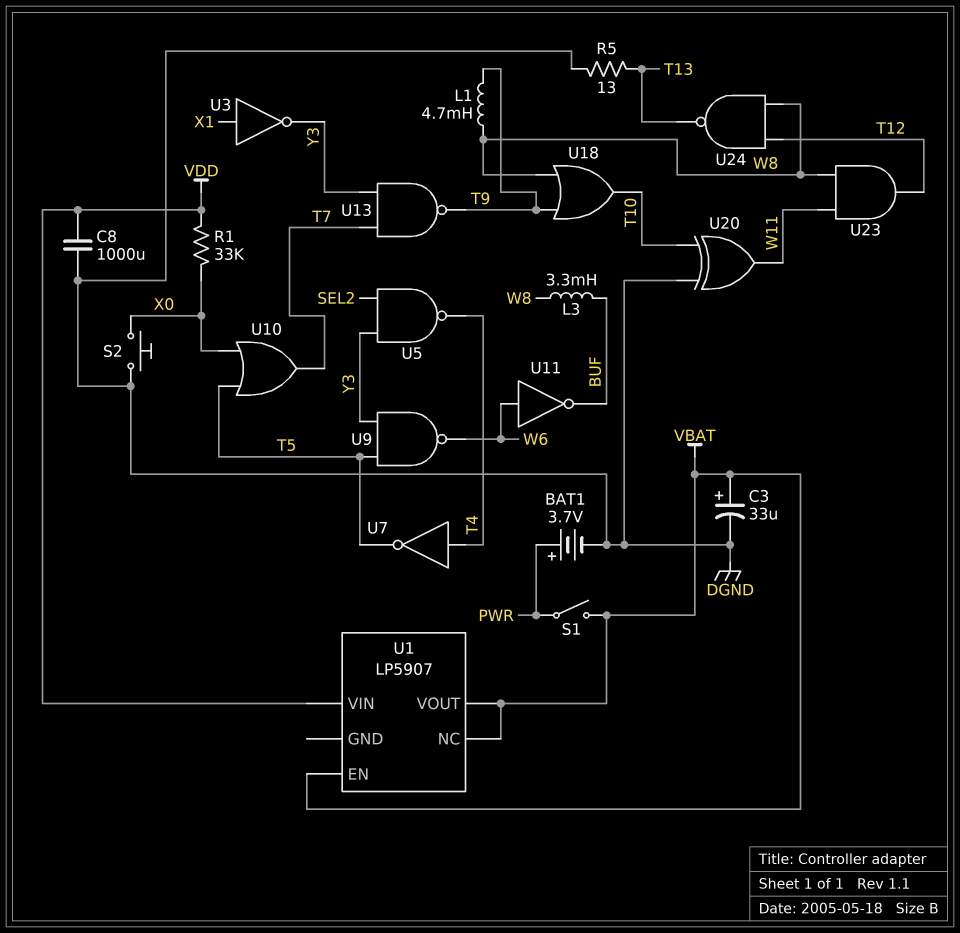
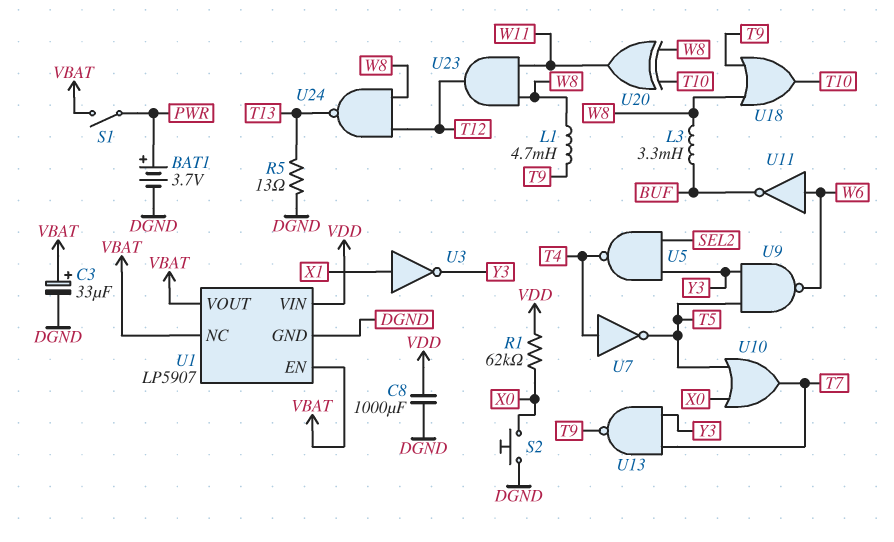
R1: 33k (VDD, X0) -> 62k (VDD, X0)
U1 pin GND: none -> DGND
U20: XOR (in DGND, in T10, out W11) -> XOR (in T10, in W8, out W11)

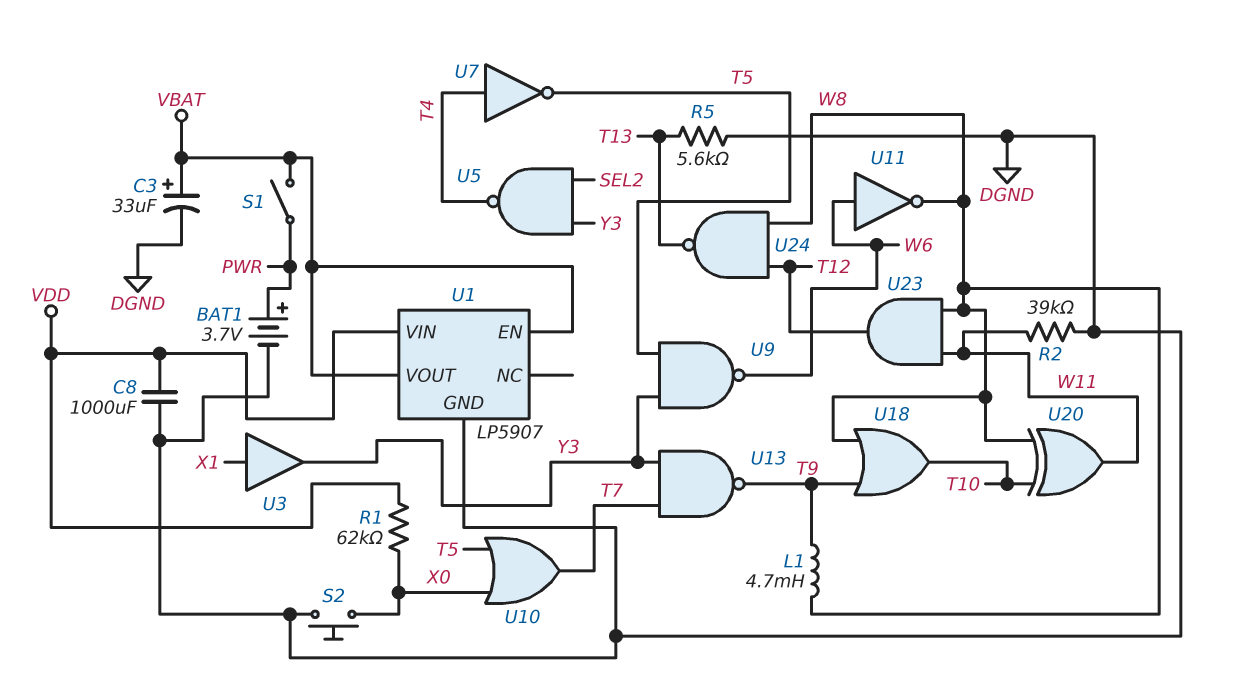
L3: 3.3mH (BUF, W8) -> none
R2: none -> 39k (DGND, W11)
R5: 13 (DGND, T13) -> 5.6k (DGND, T13)
U1 pin NC: VBAT -> none
U3: NOT (in X1, out Y3) -> buffer (in X1, out Y3)
U11: NOT (in W6, out BUF) -> NOT (in W6, out W8)

